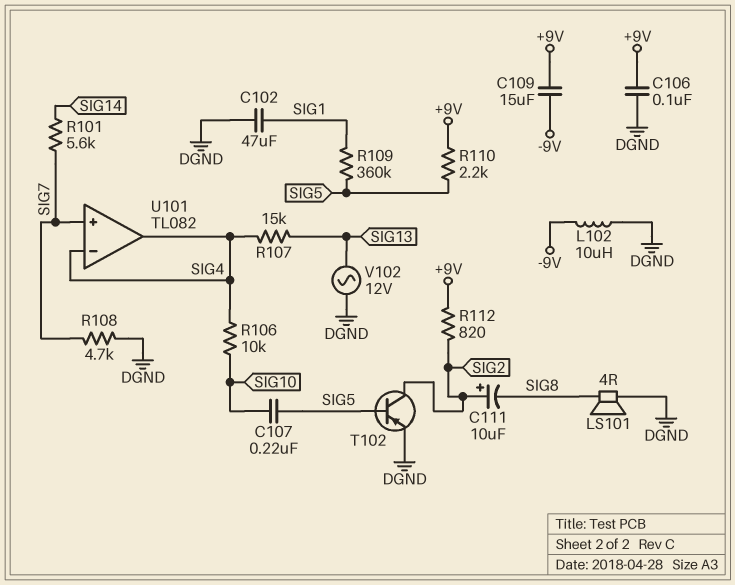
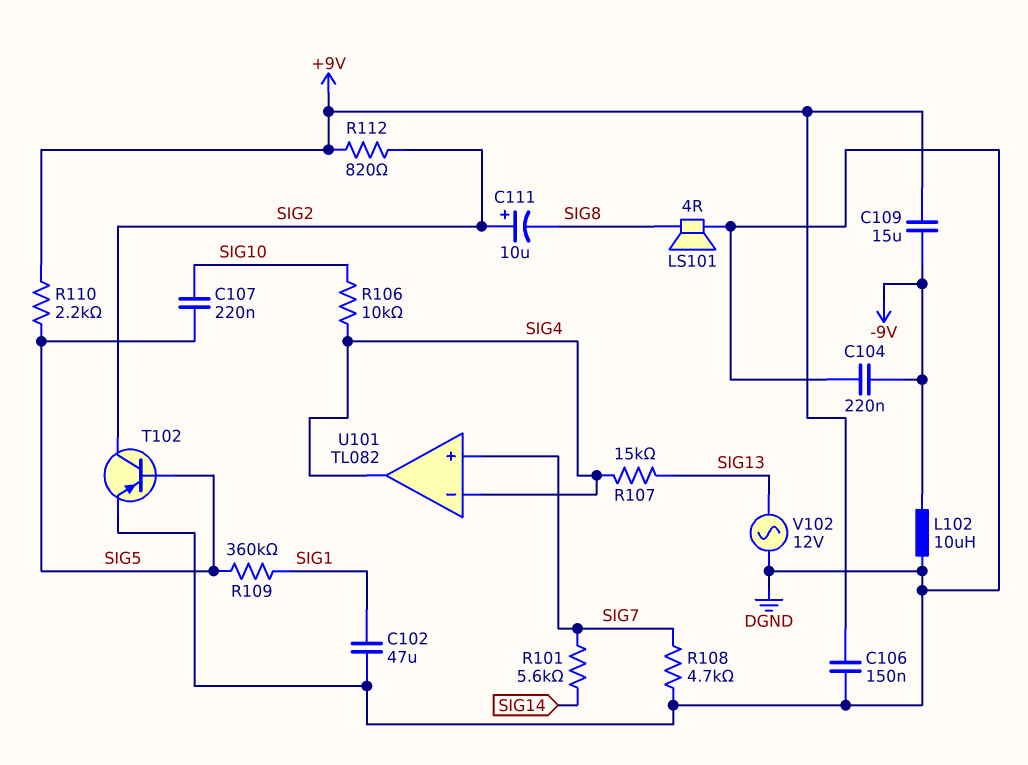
C104: none -> 220nF (-9V, DGND)
C106: 100nF (+9V, DGND) -> 150nF (+9V, DGND)

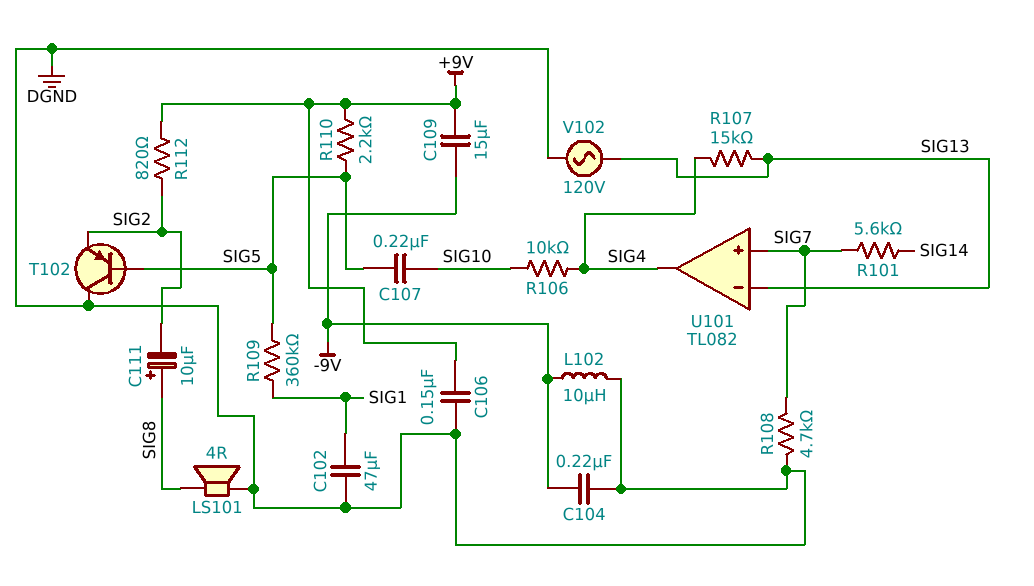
C111: 10uF (plus SIG2, minus SIG8) -> 10uF (plus SIG8, minus SIG2)
T102: PNP (B SIG5, C SIG2, E DGND) -> PNP (B SIG5, C DGND, E SIG2)
U101 pin in-: SIG4 -> SIG13
V102: AC 12V (DGND, SIG13) -> AC 120V (DGND, SIG13)

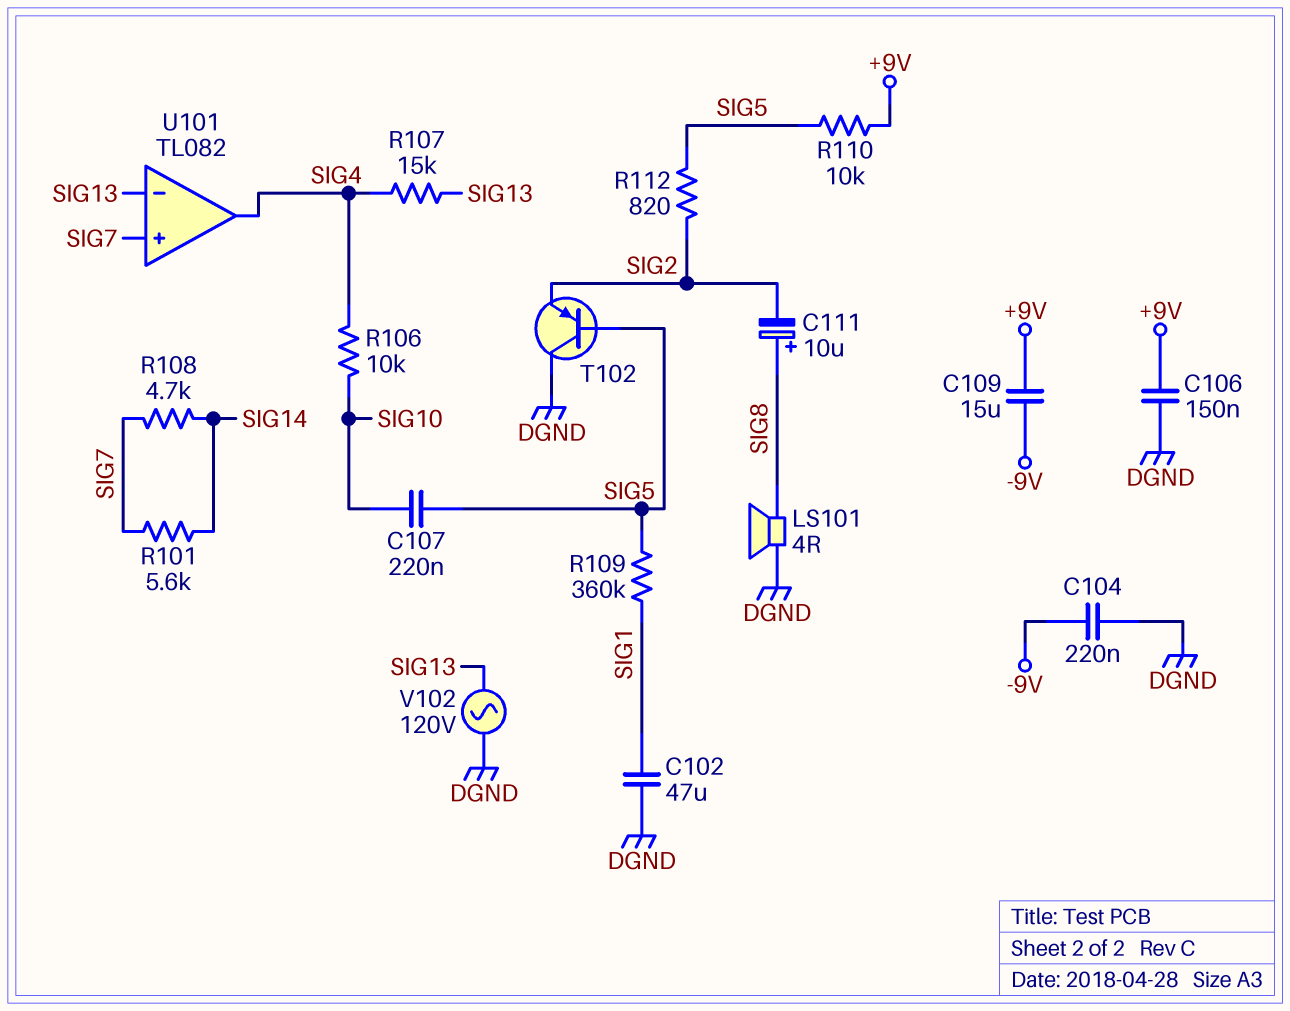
L102: 10uH (-9V, DGND) -> none
R108: 4.7k (DGND, SIG7) -> 4.7k (SIG7, SIG14)
R110: 2.2k (+9V, SIG5) -> 10k (+9V, SIG5)
R112: 820 (+9V, SIG2) -> 820 (SIG2, SIG5)

